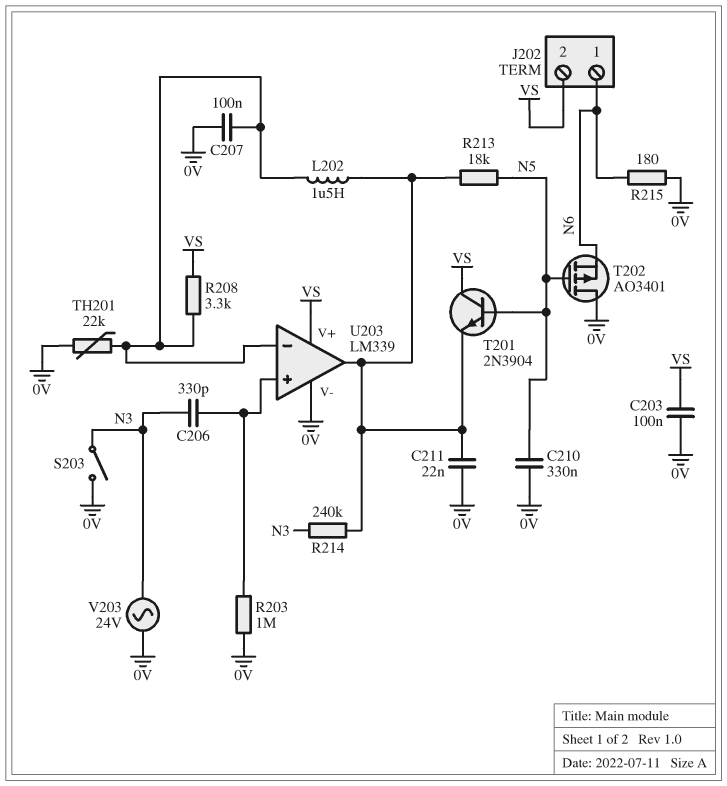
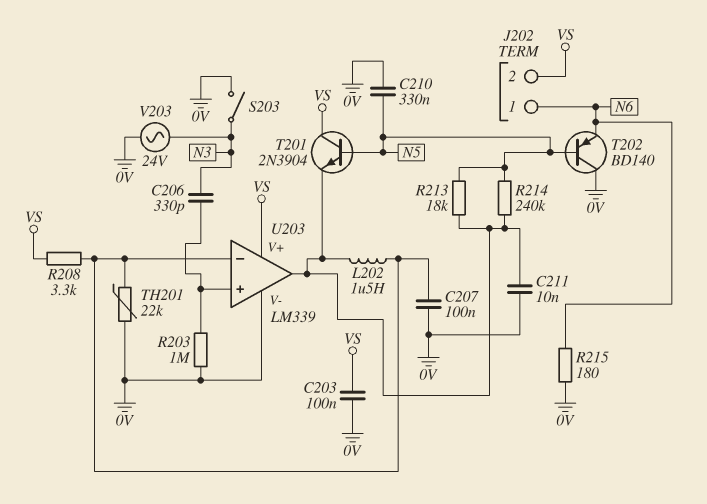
C211: 22nF (0V, U203/out) -> 10nF (0V, U203/out)
R214: 240k (N3, U203/out) -> 240k (N5, U203/out)
T202: PMOS AO3401 (G N5, D 0V, S N6) -> PNP BD140 (B N5, C 0V, E N6)

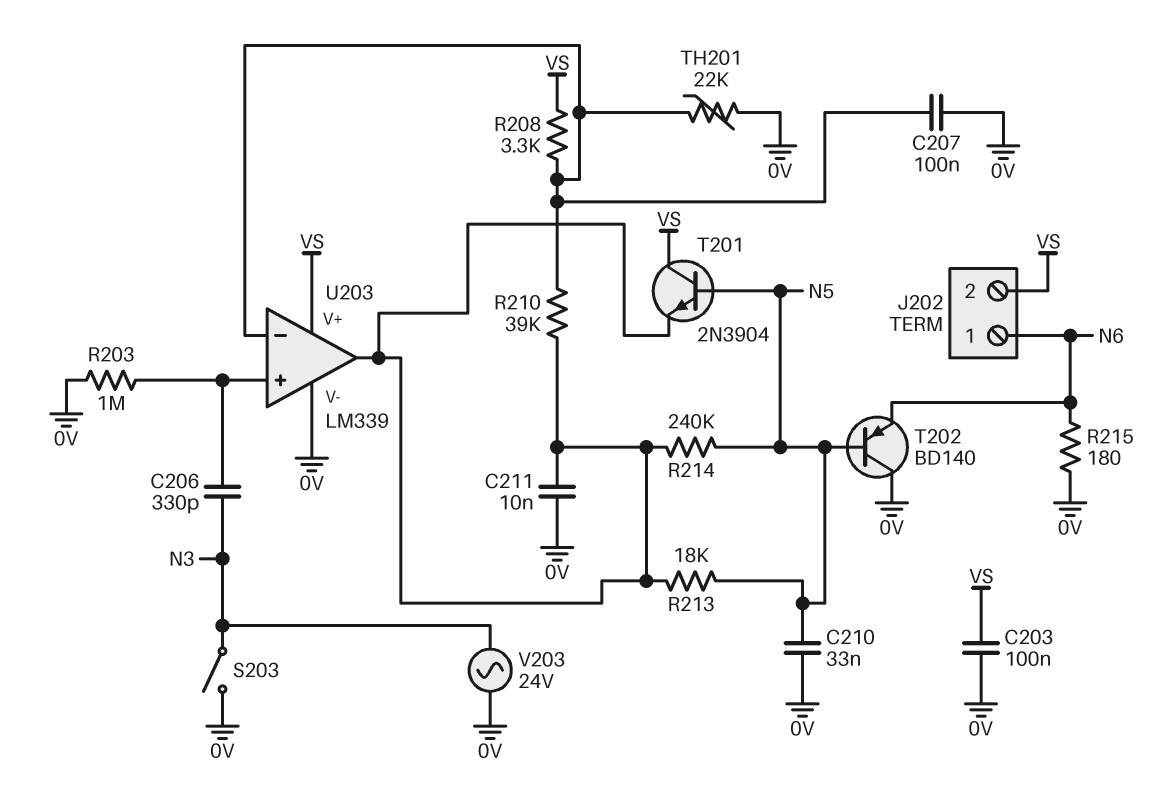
C210: 330nF (0V, N5) -> 33nF (0V, N5)
L202: 1.5uH (U203/in-, U203/out) -> none
R210: none -> 39k (U203/in-, U203/out)

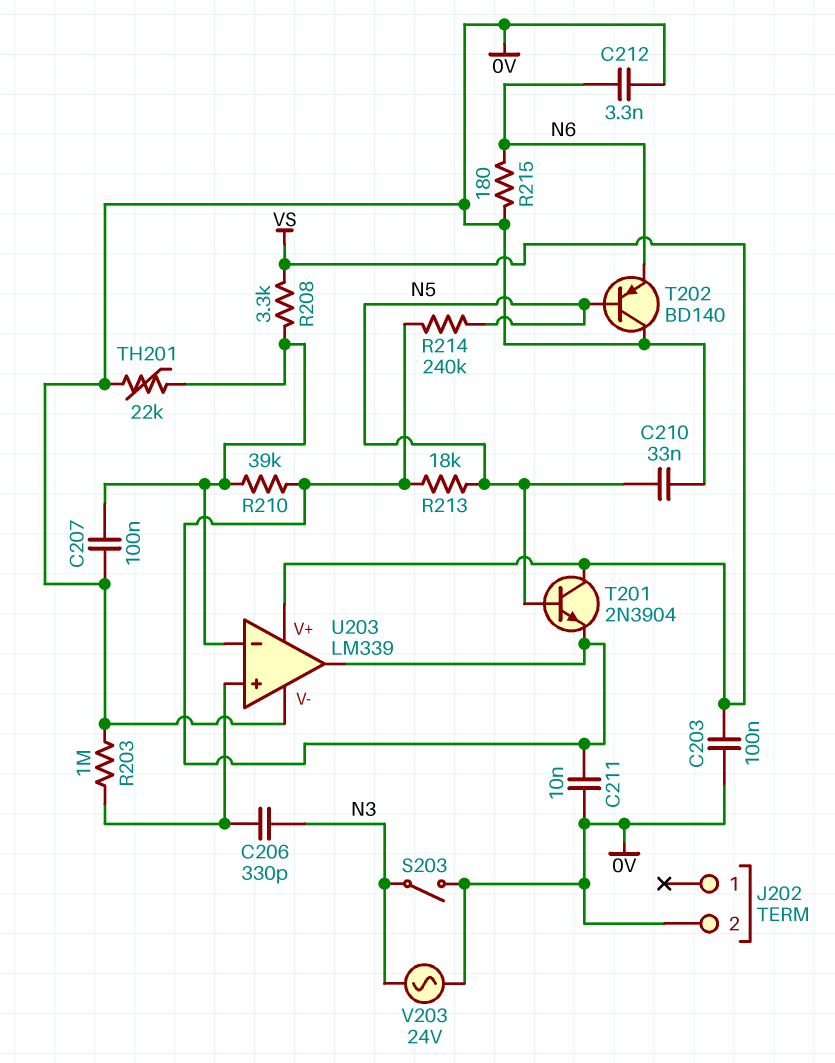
C212: none -> 3.3nF (0V, N6)
J202 pin 1: N6 -> none
J202 pin 2: VS -> 0V

